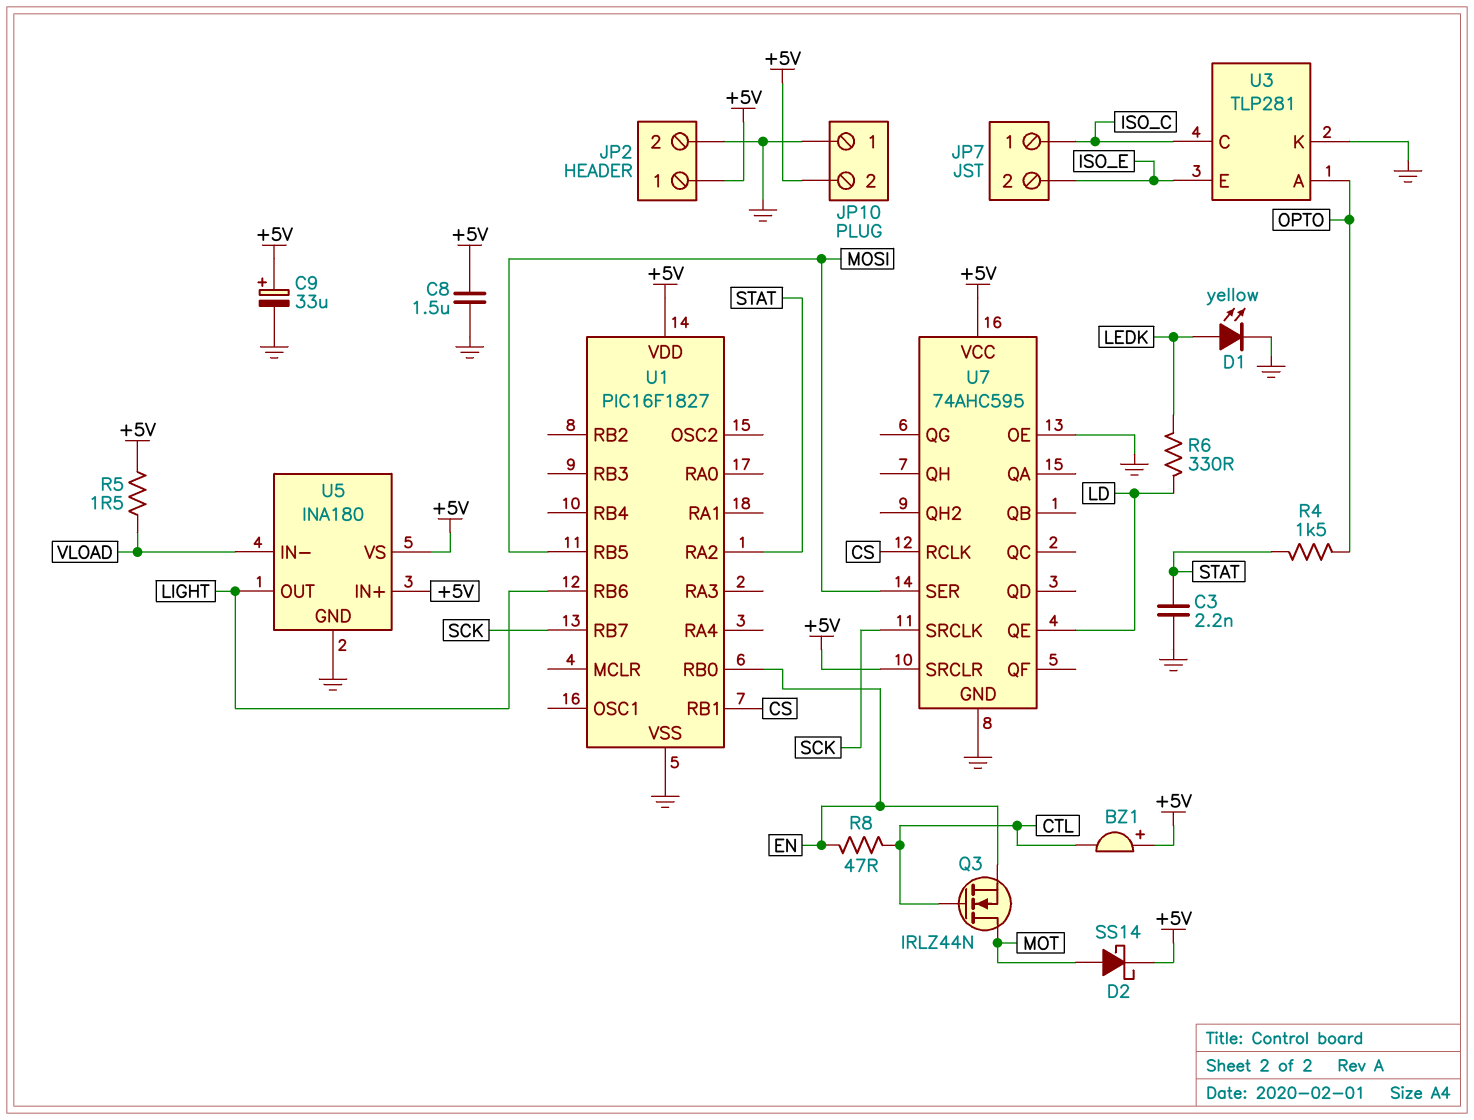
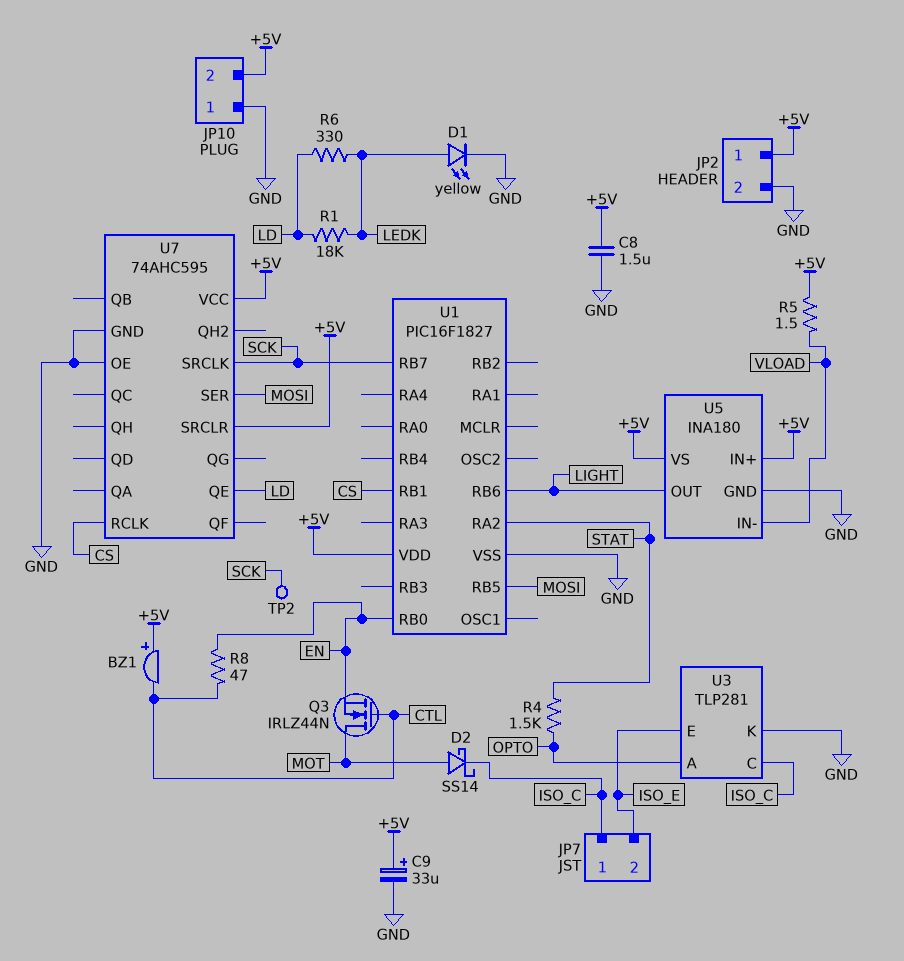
C3: 2.2nF (GND, STAT) -> none
D2: schottky SS14 (A MOT, K +5V) -> schottky SS14 (A MOT, K ISO_C)
R1: none -> 18k (LD, LEDK)
TP2: none -> test point (SCK)

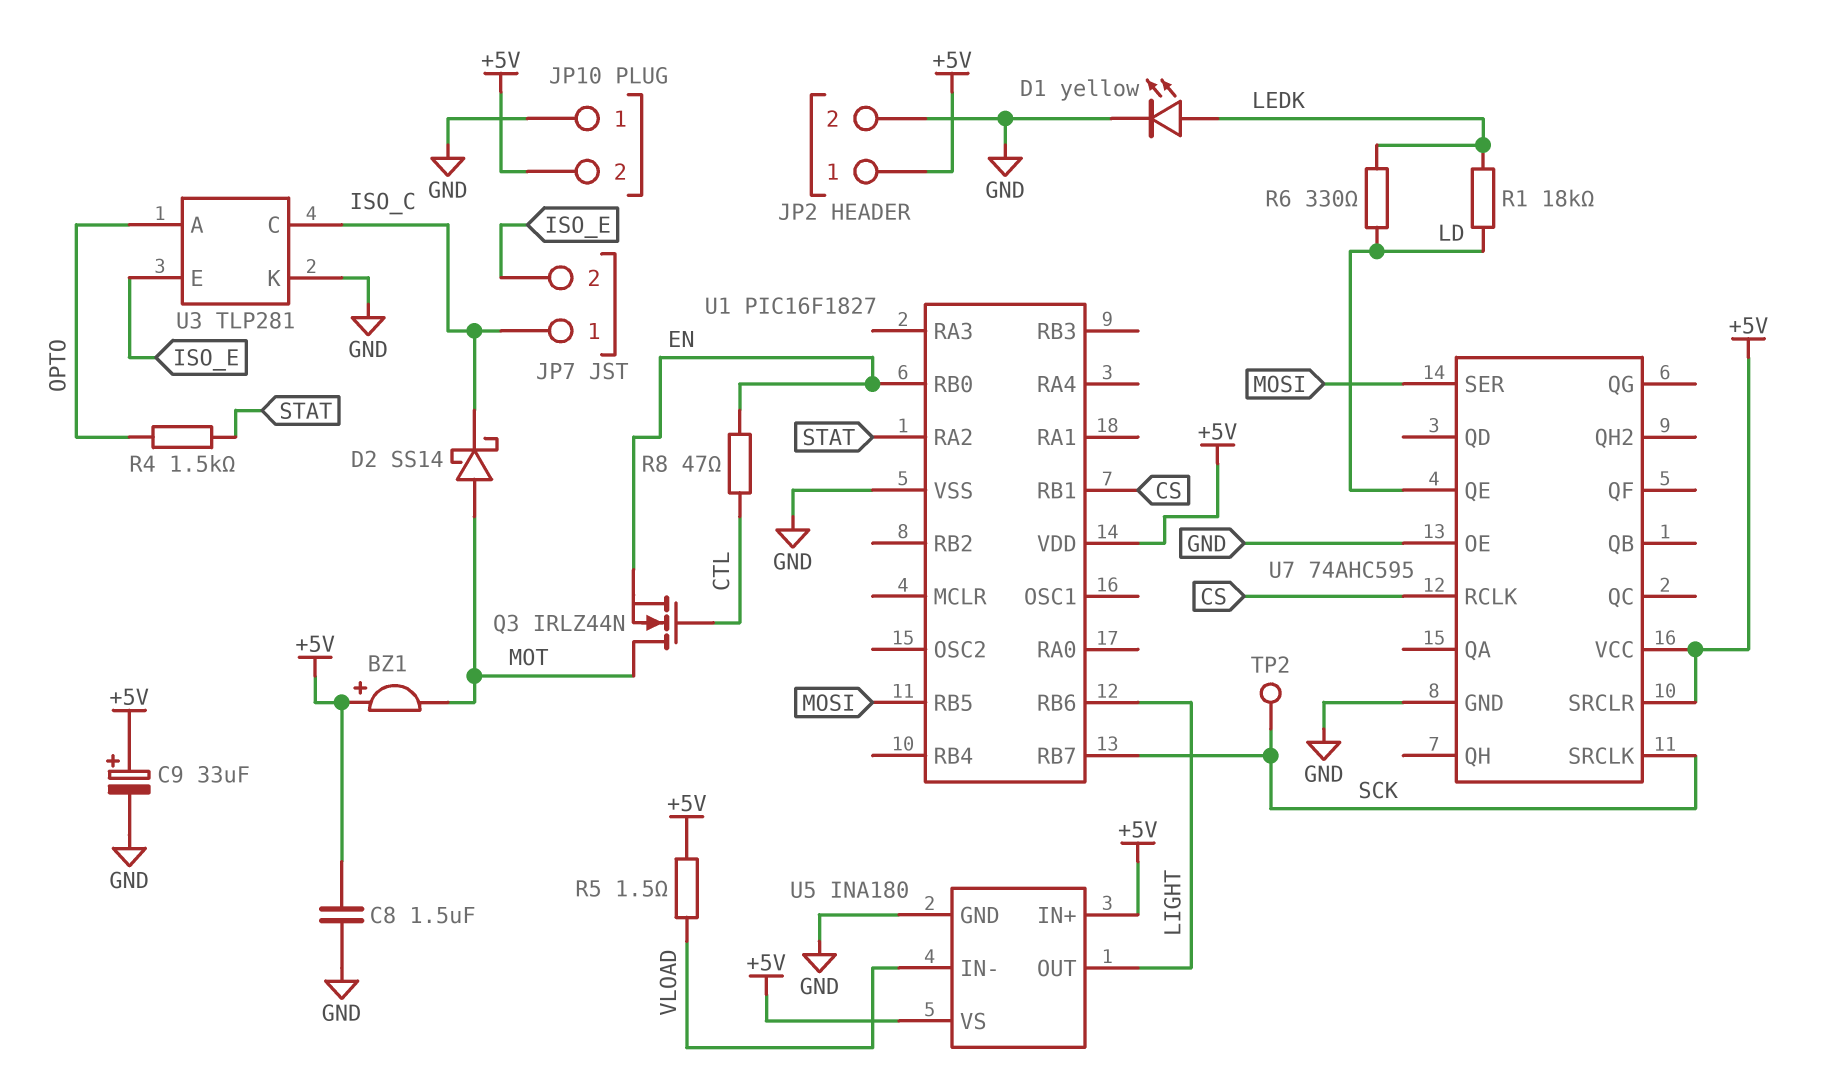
BZ1: buzzer (plus +5V, minus CTL) -> buzzer (plus +5V, minus MOT)

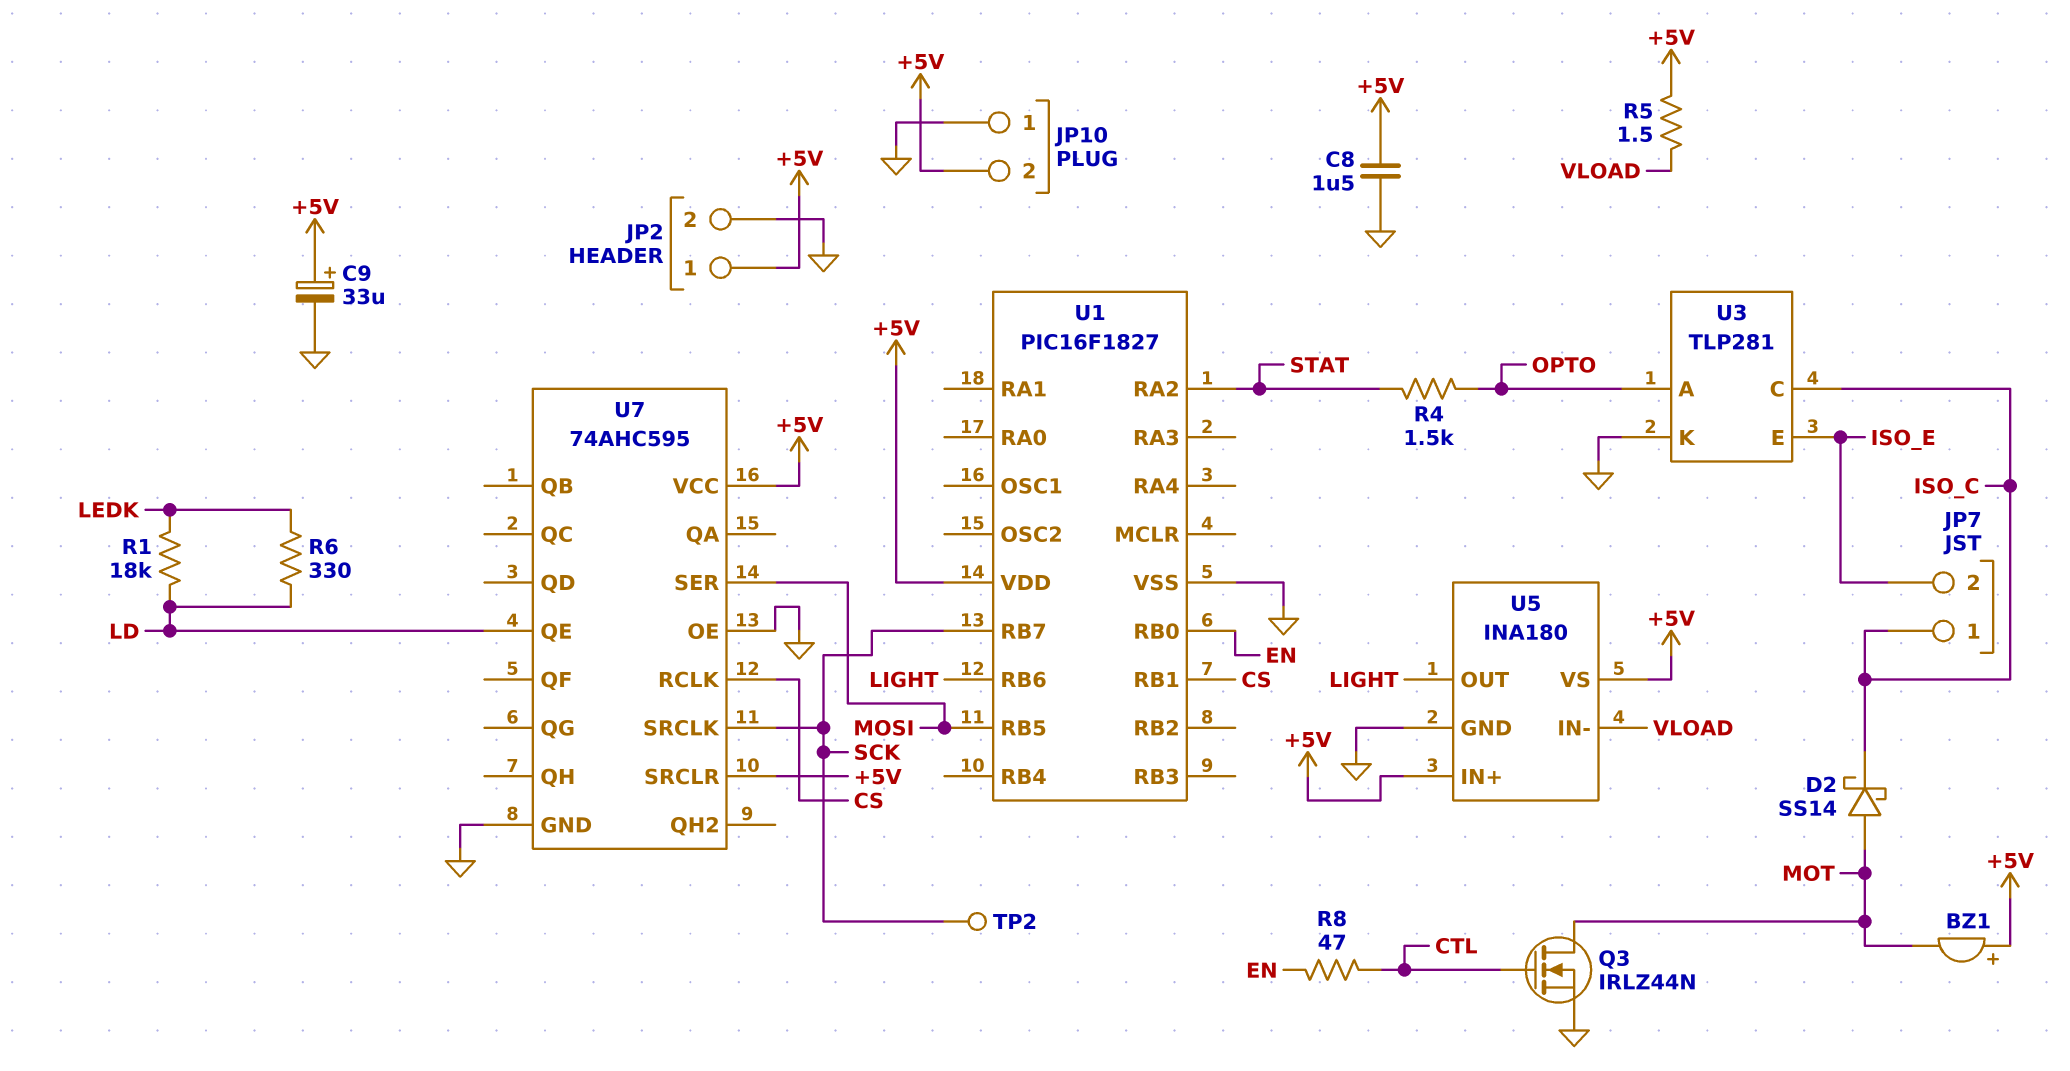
D1: LED yellow (A LEDK, K GND) -> none
Q3: NMOS IRLZ44N (G CTL, D MOT, S EN) -> NMOS IRLZ44N (G CTL, D MOT, S GND)

